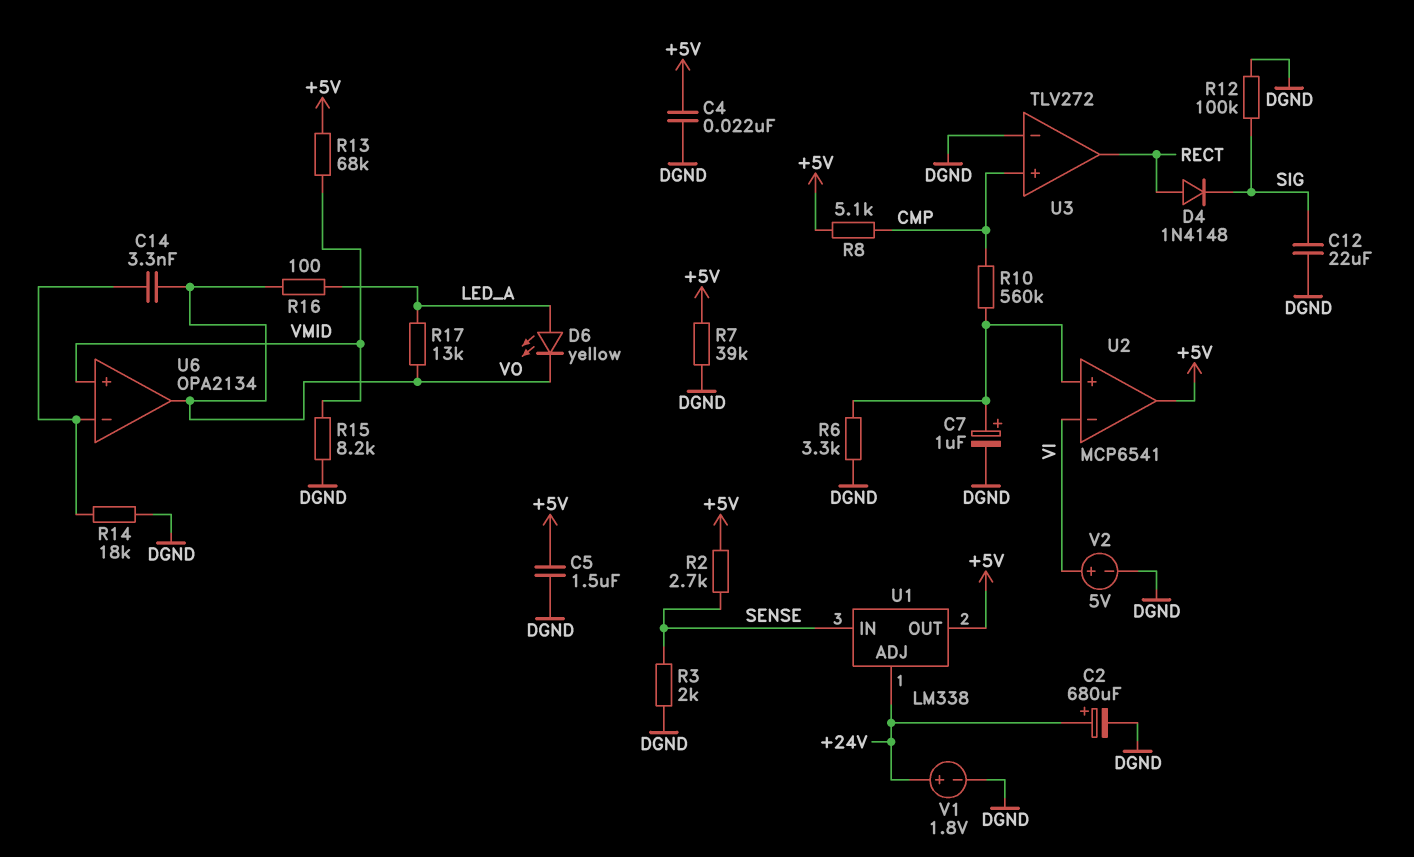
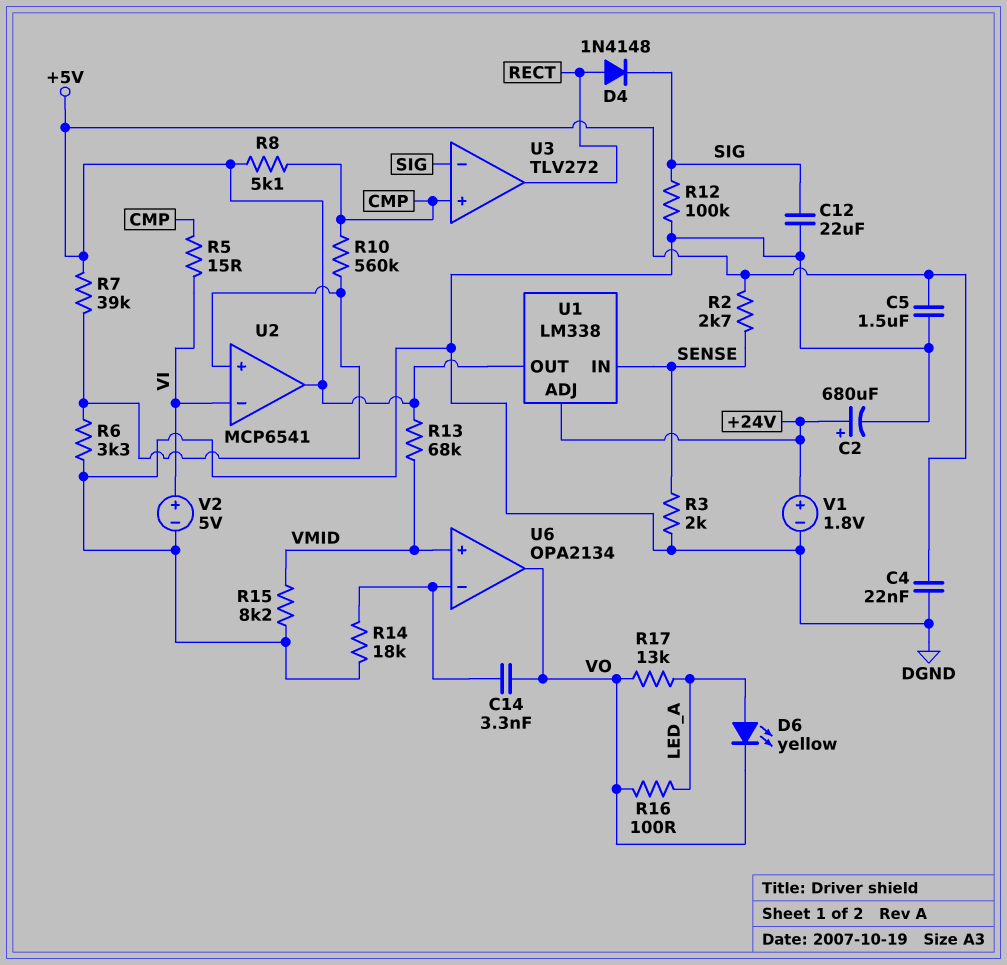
C7: 1uF (plus U2/in+, minus DGND) -> none
R5: none -> 15 (CMP, VI)
R7: 39k (+5V, DGND) -> 39k (+5V, U2/in+)
U3 pin in-: DGND -> SIG

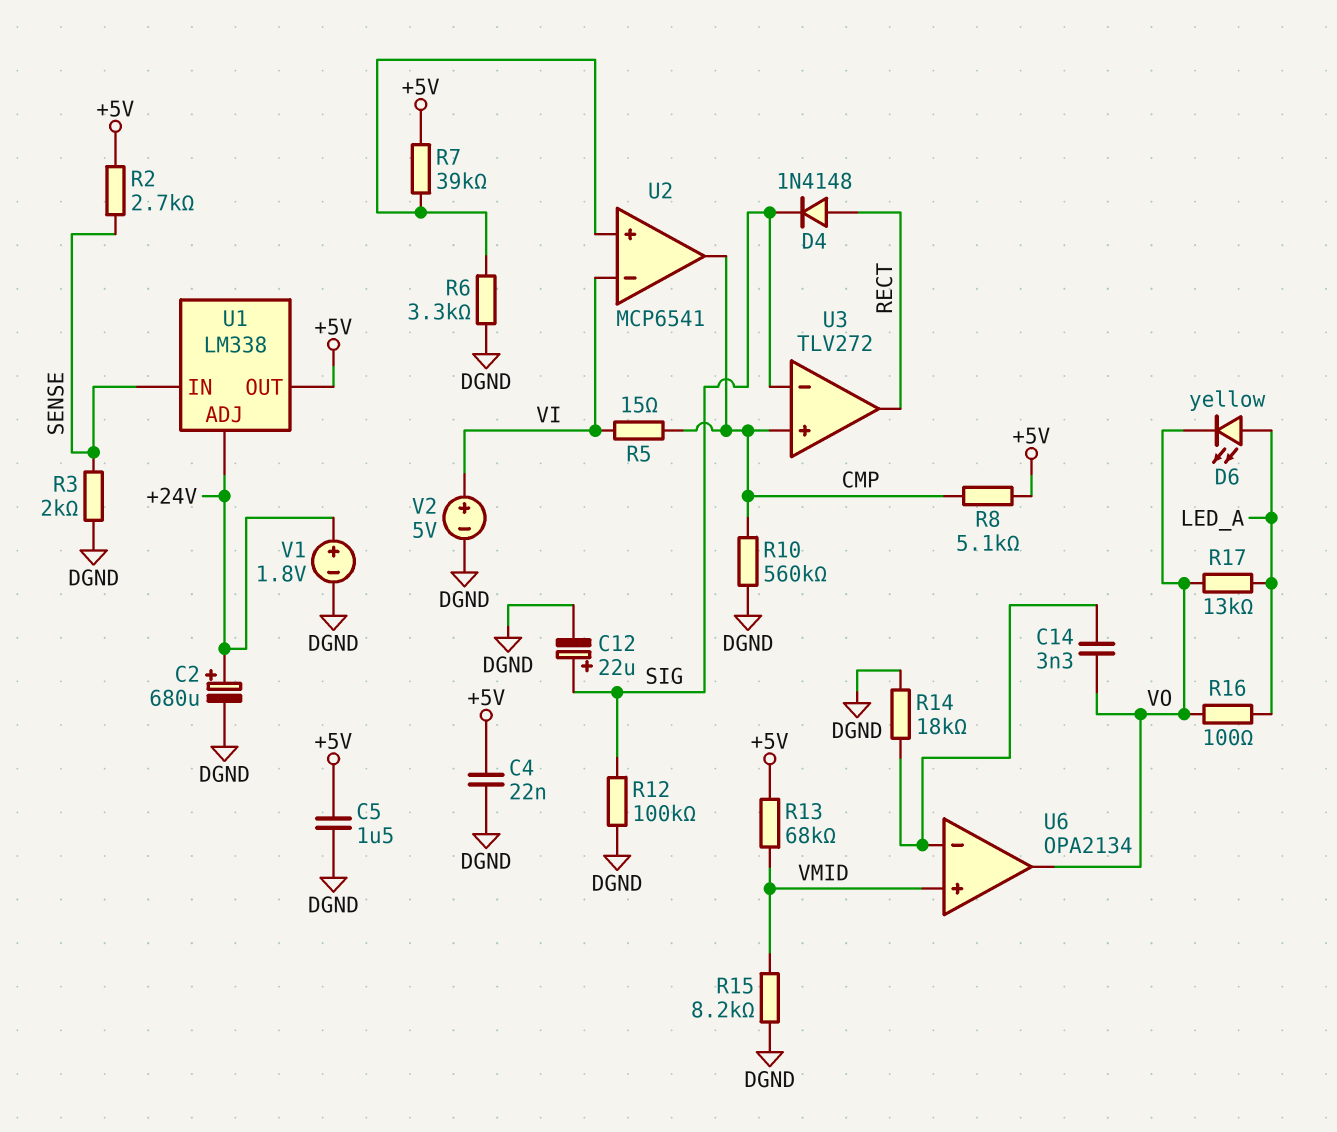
C12: 22uF (DGND, SIG) -> 22uF (plus SIG, minus DGND)
R10: 560k (CMP, U2/in+) -> 560k (CMP, DGND)
U2 pin out: +5V -> CMP

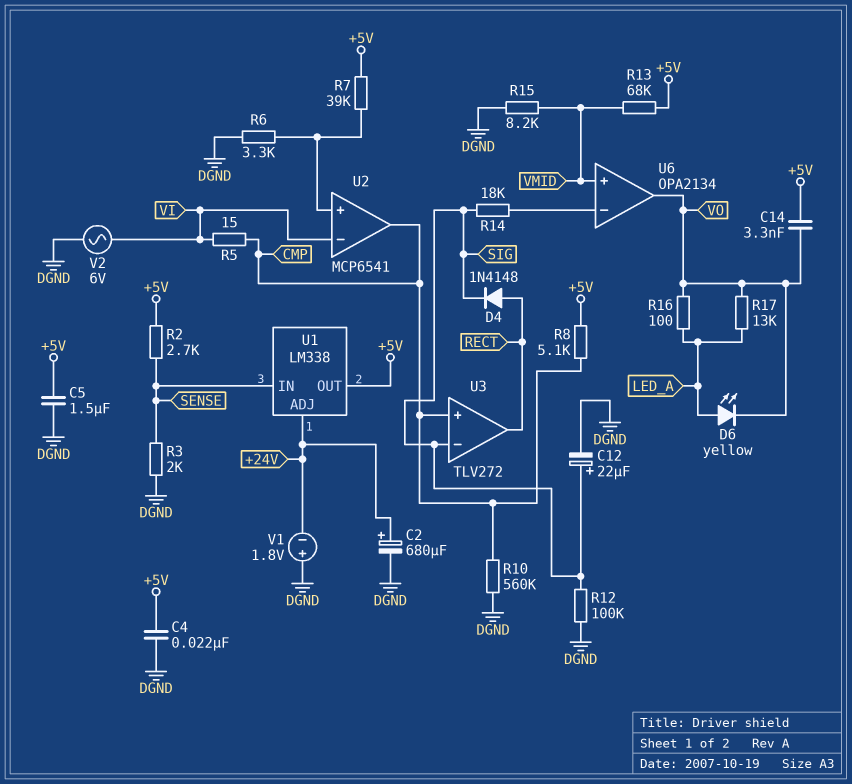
C14: 3.3nF (U6/in-, VO) -> 3.3nF (+5V, VO)
R14: 18k (DGND, U6/in-) -> 18k (SIG, U6/in-)
V1: 1.8V (plus +24V, minus DGND) -> 1.8V (plus DGND, minus +24V)
V2: 5V (plus VI, minus DGND) -> AC 6V (DGND, VI)

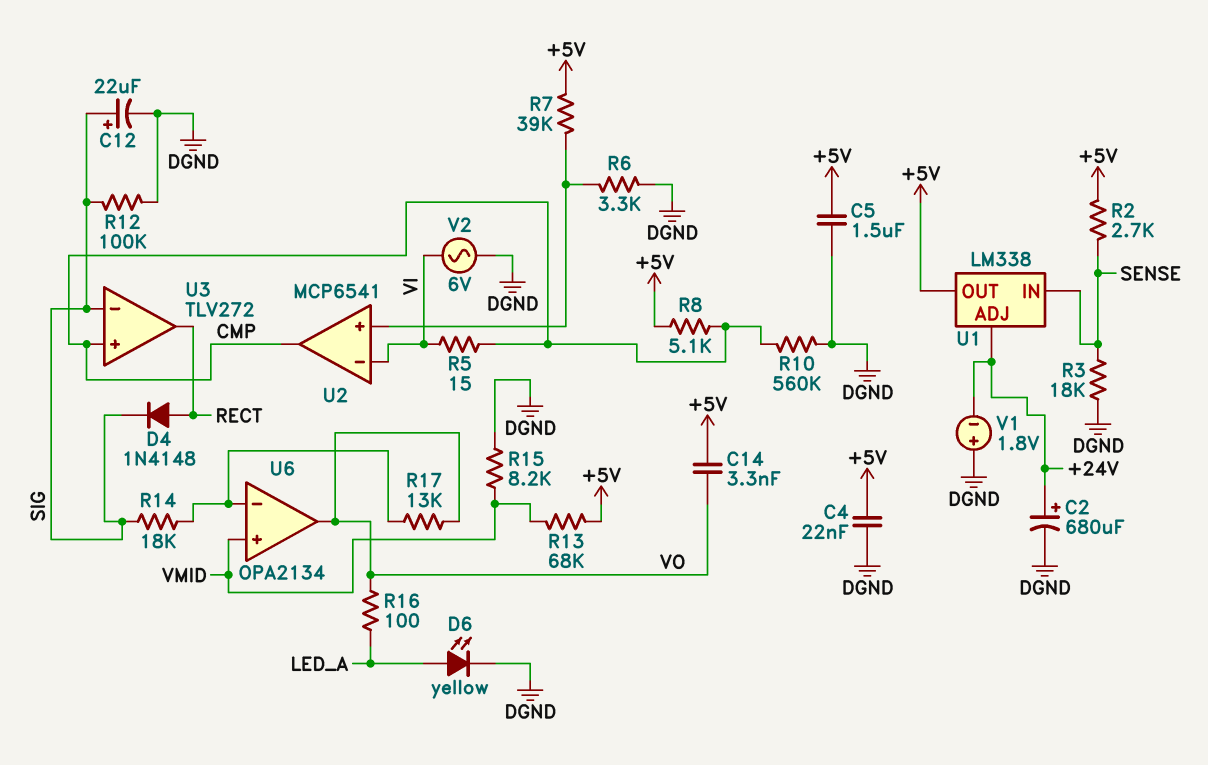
D6: LED yellow (A LED_A, K VO) -> LED yellow (A LED_A, K DGND)
R3: 2k (DGND, SENSE) -> 18k (DGND, SENSE)
R17: 13k (LED_A, VO) -> 13k (U6/in-, VO)

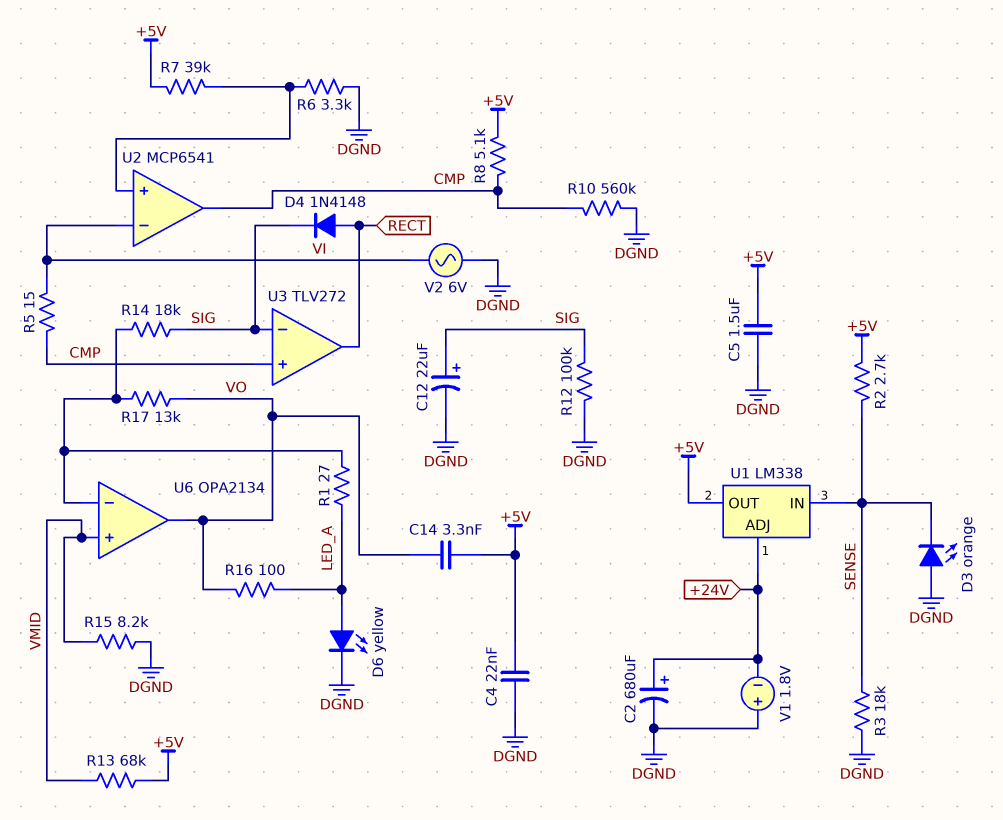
D3: none -> LED orange (A DGND, K SENSE)
R1: none -> 27 (LED_A, U6/in-)

